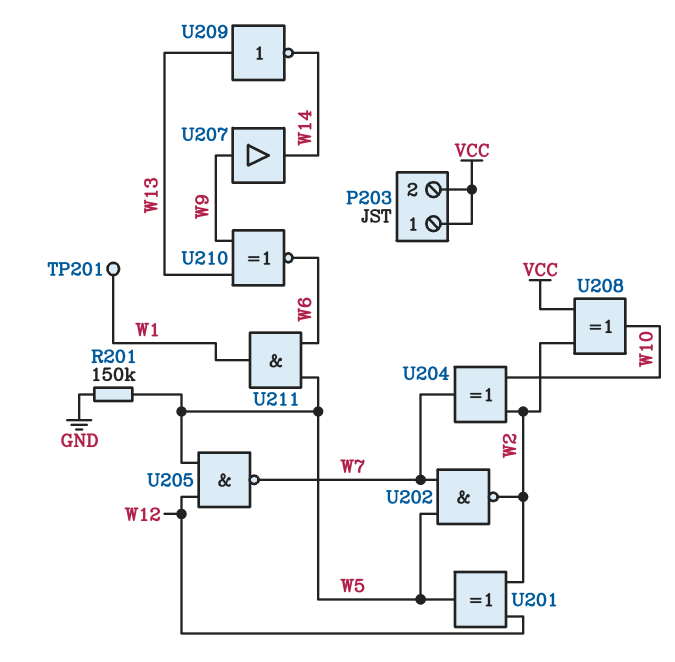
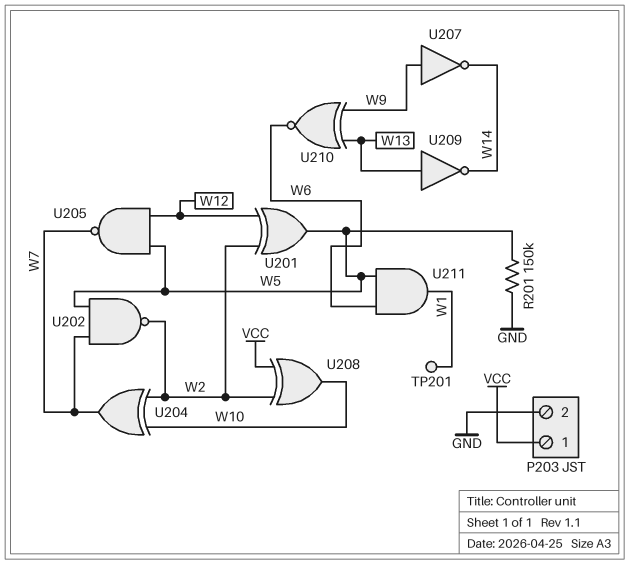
P203 pin 2: VCC -> GND
U207: buffer (in W9, out W14) -> NOT (in W9, out W14)

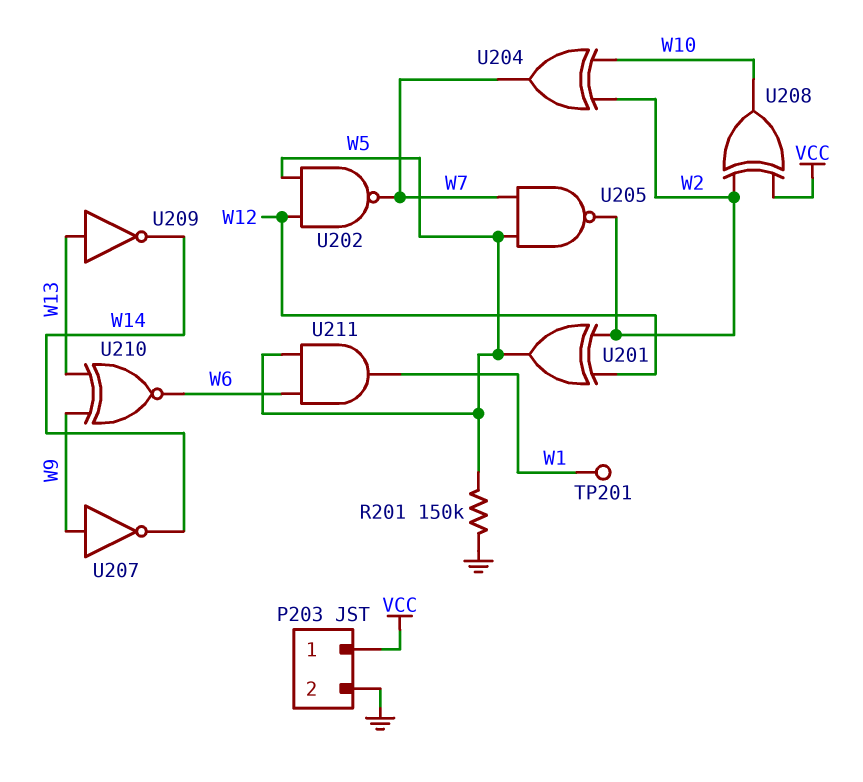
U202: NAND (in W5, in W7, out W2) -> NAND (in W5, in W12, out W7)
U205: NAND (in W5, in W12, out W7) -> NAND (in W5, in W7, out W2)

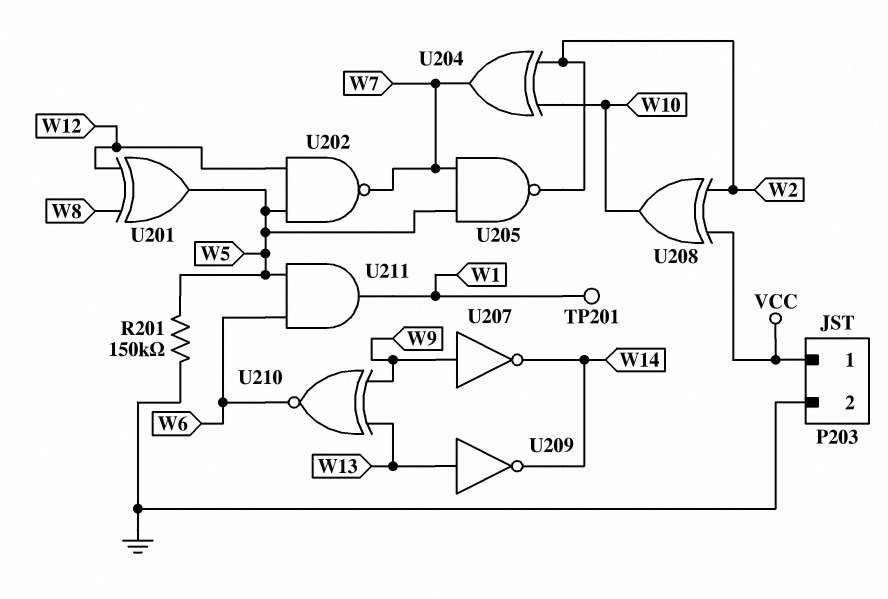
U201: XOR (in W2, in W12, out W5) -> XOR (in W8, in W12, out W5)

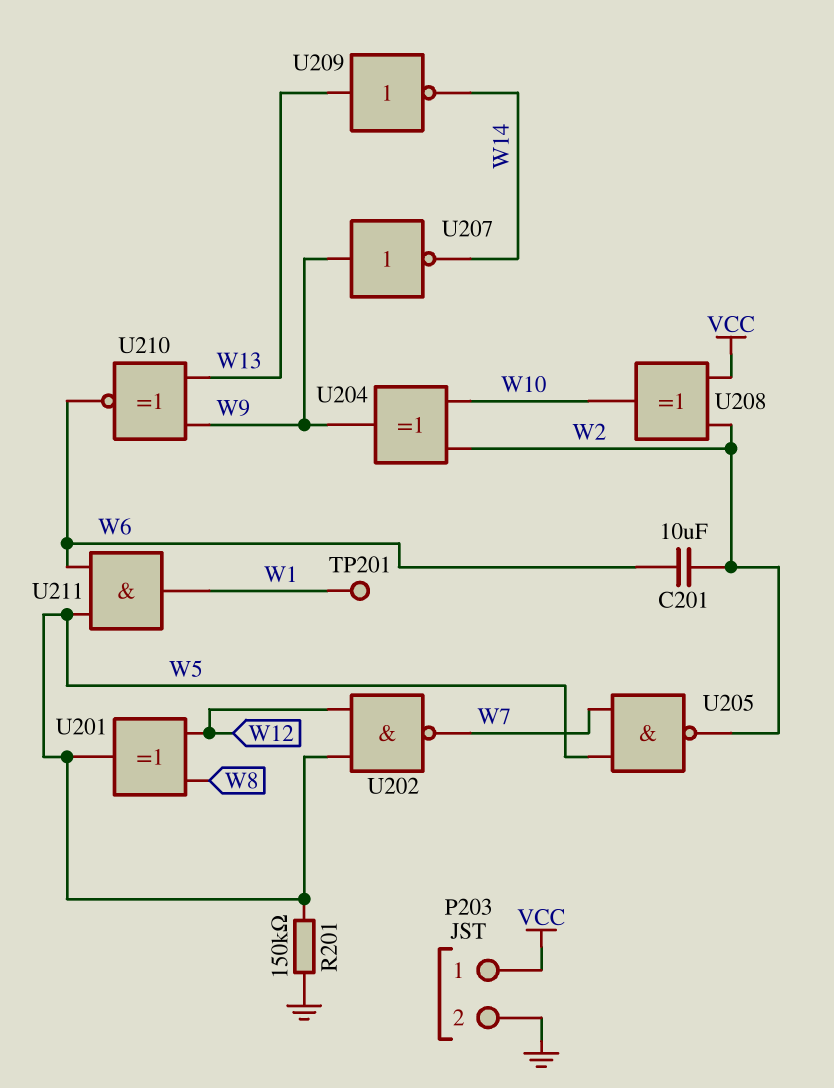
C201: none -> 10uF (W2, W6)
U204: XOR (in W2, in W10, out W7) -> XOR (in W2, in W10, out W9)

